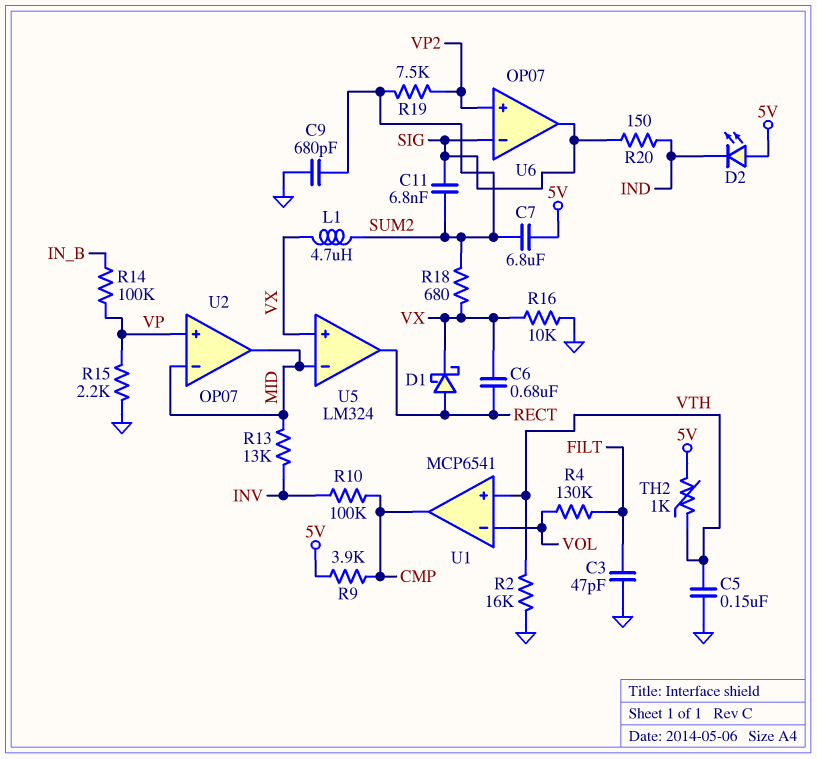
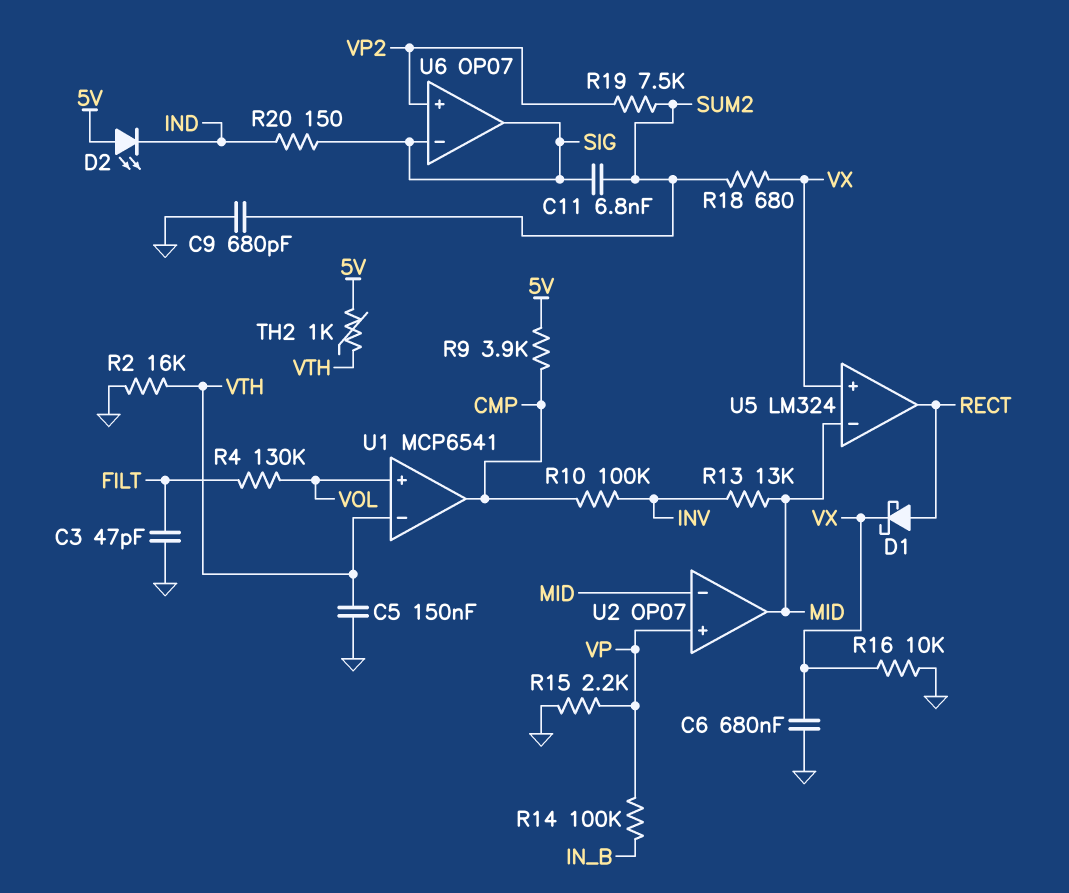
C6: 680nF (RECT, VX) -> 680nF (GND, VX)
C7: 6.8uF (5V, SUM2) -> none
L1: 4.7uH (SUM2, VX) -> none
U1 pin in+: VTH -> VOL
U1 pin in-: VOL -> VTH

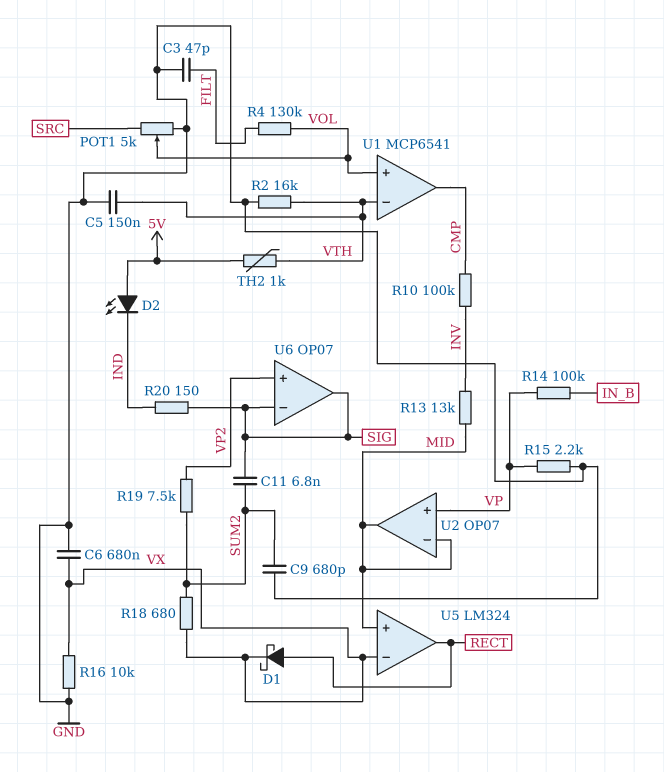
POT1: none -> 5k (GND, SRC, wiper VOL)
R9: 3.9k (5V, CMP) -> none
U5 pin in+: VX -> MID
U5 pin in-: MID -> VX

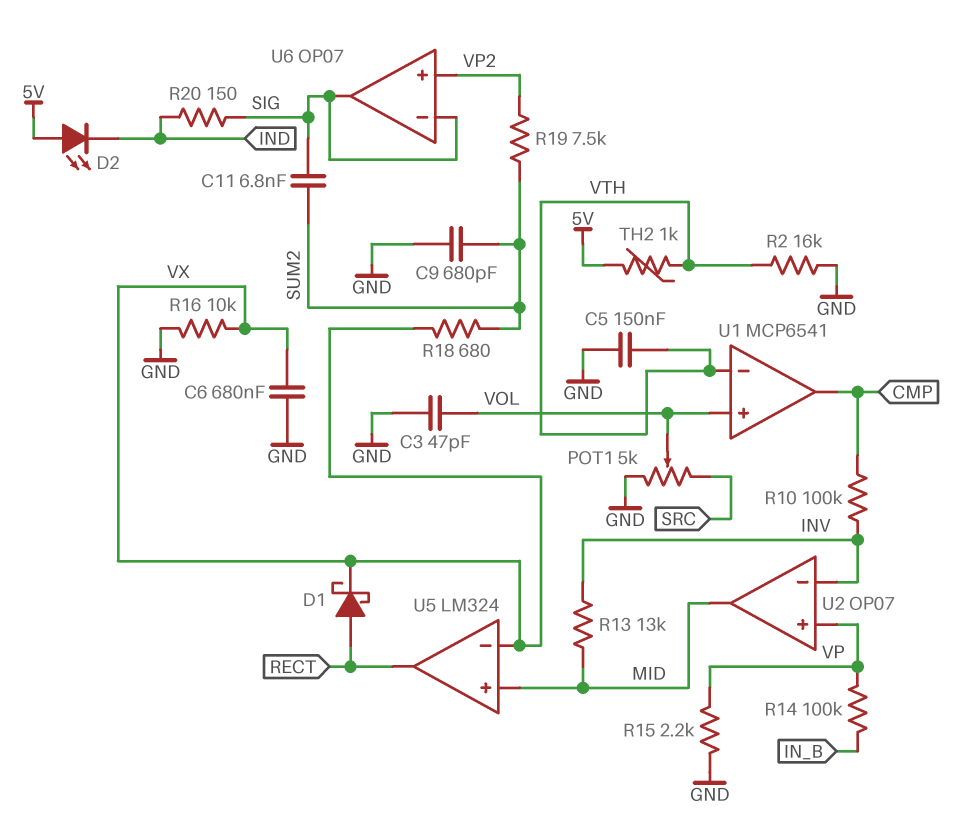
C3: 47pF (FILT, GND) -> 47pF (GND, VOL)
R4: 130k (FILT, VOL) -> none
U2 pin in-: MID -> INV

